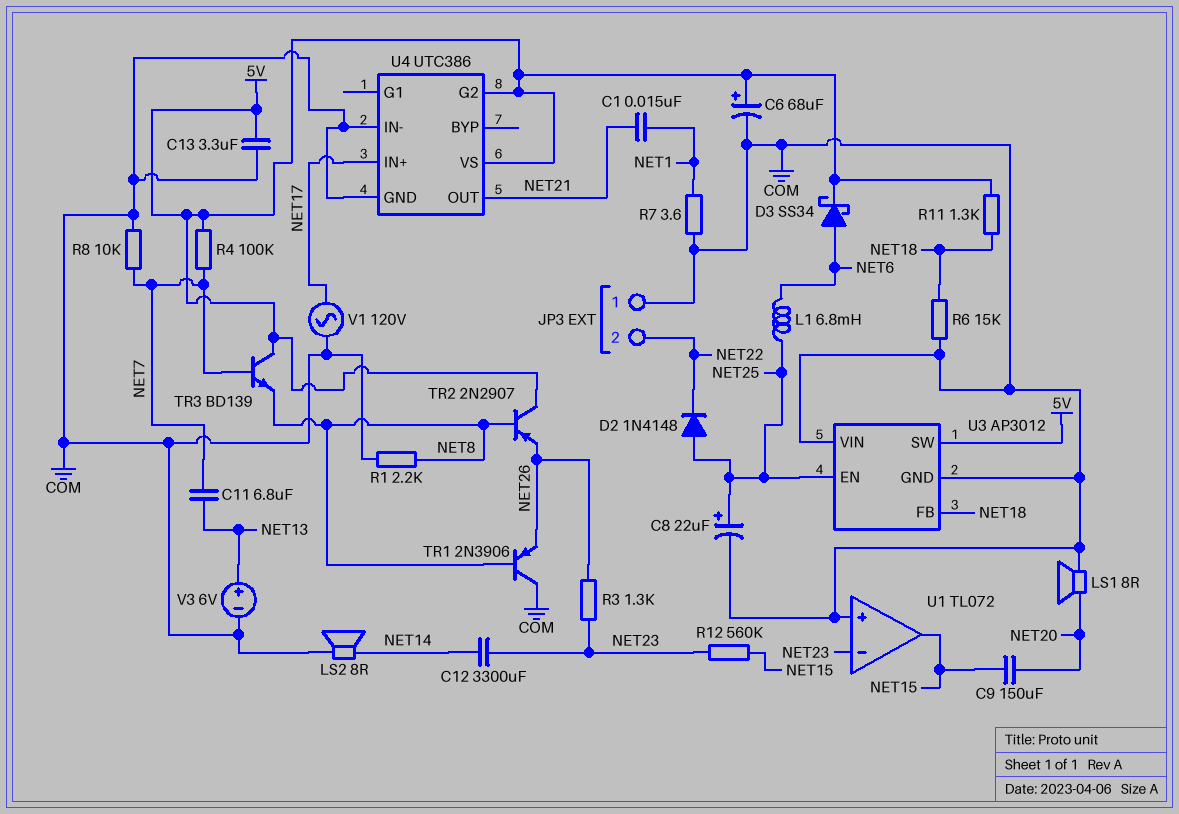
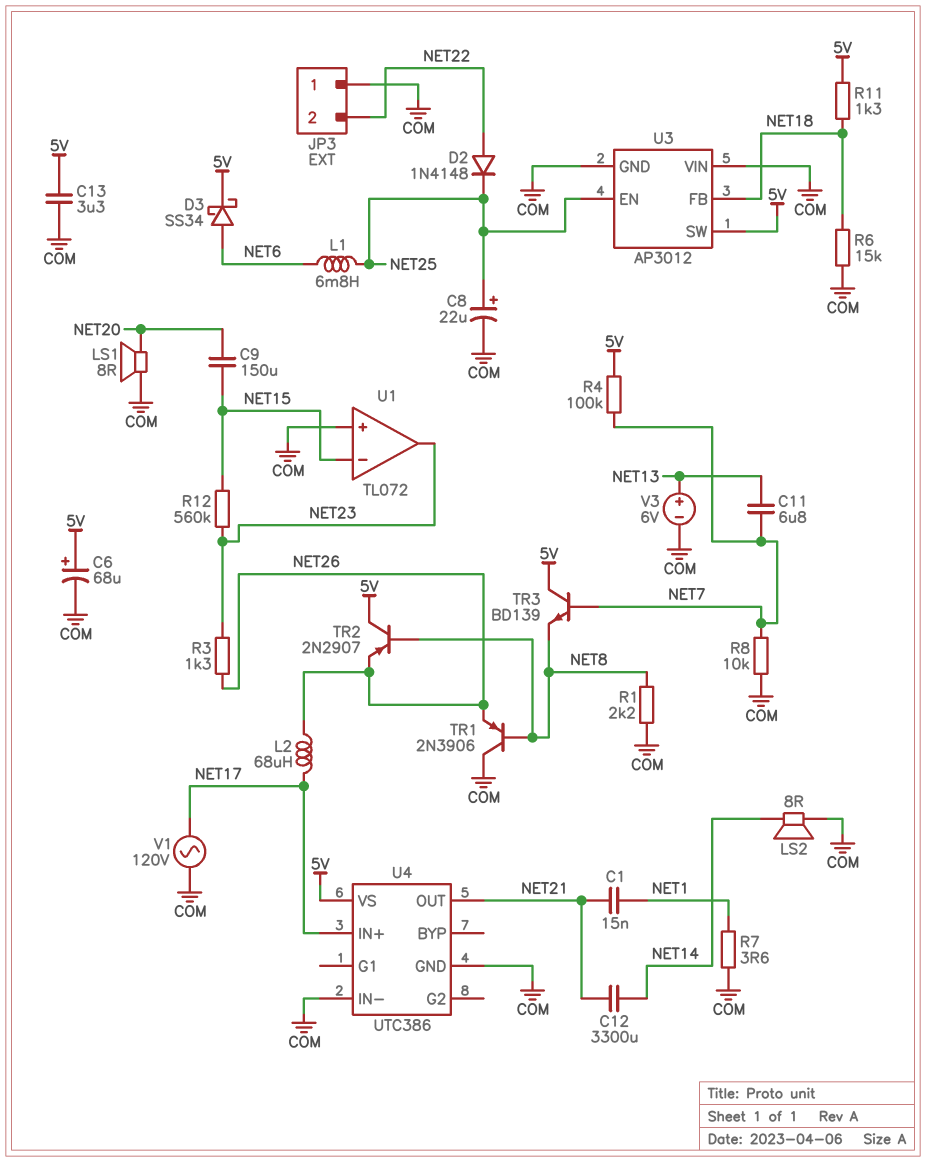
C12: 3300uF (NET14, NET23) -> 3300uF (NET14, NET21)
D2: diode 1N4148 (A NET25, K NET22) -> diode 1N4148 (A NET22, K NET25)
L2: none -> 68uH (NET17, NET26)
U1 pin in-: NET23 -> NET15
U1 pin out: NET15 -> NET23
U4 pin G2: 5V -> none

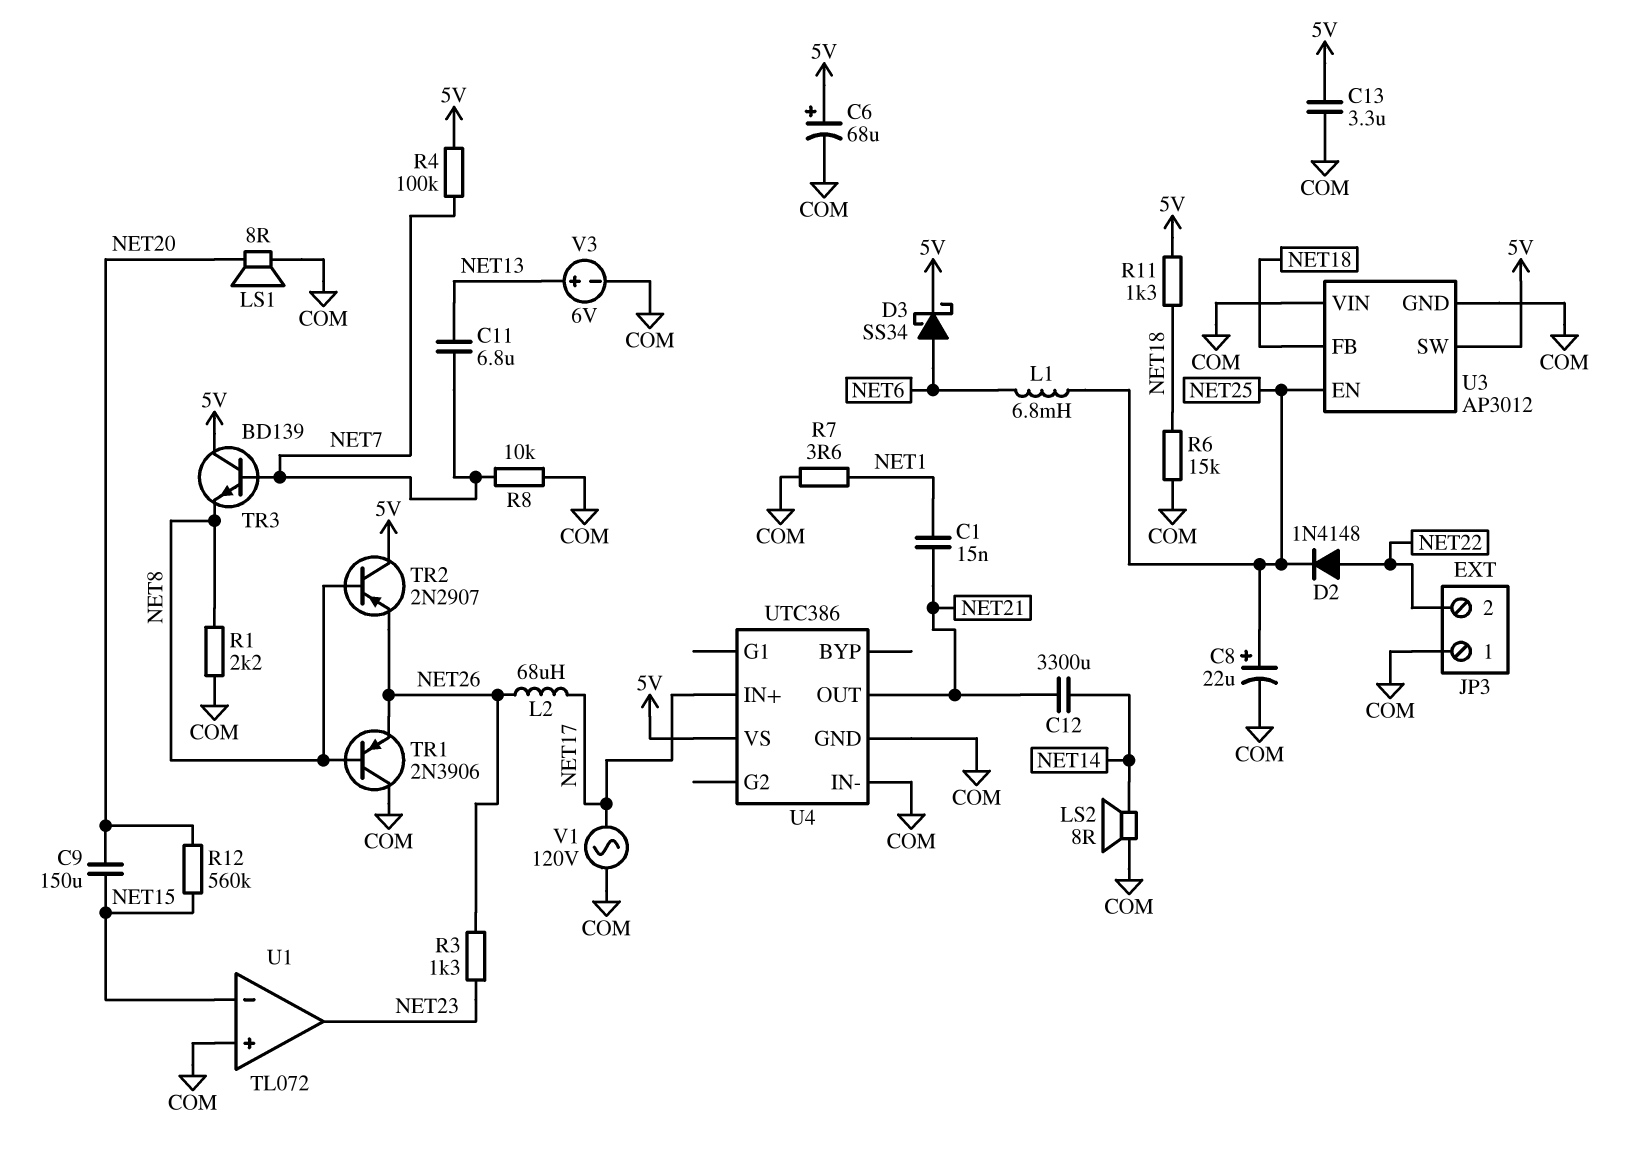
R12: 560k (NET15, NET23) -> 560k (NET15, NET20)

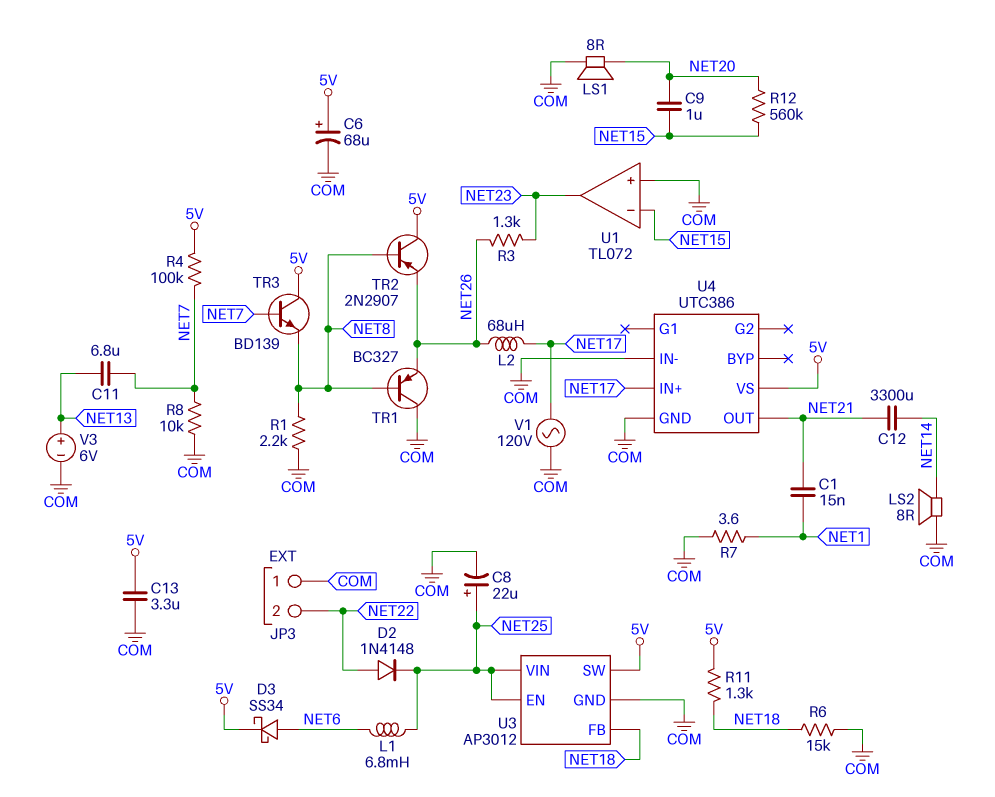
C9: 150uF (NET15, NET20) -> 1uF (NET15, NET20)
TR1: PNP 2N3906 (B NET8, C COM, E NET26) -> PNP BC327 (B NET8, C COM, E NET26)
U3 pin VIN: COM -> NET25

